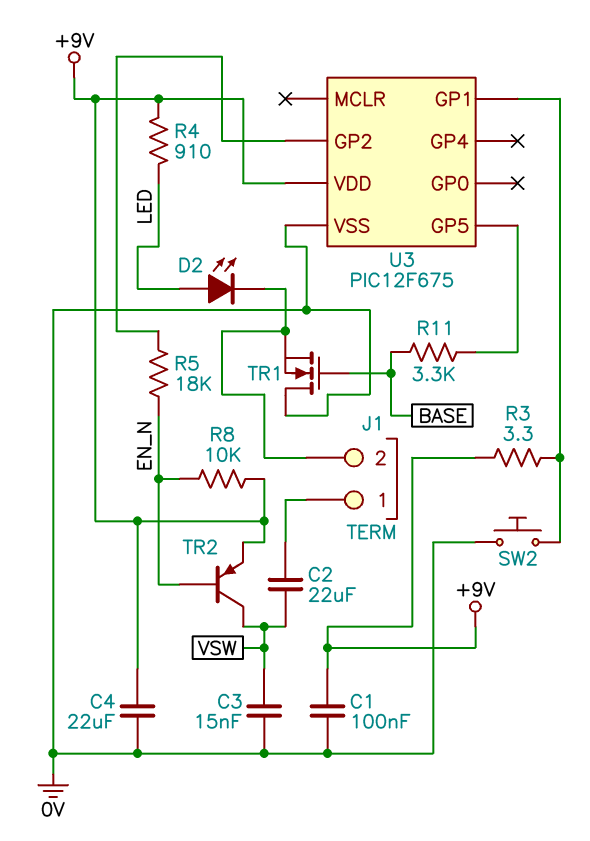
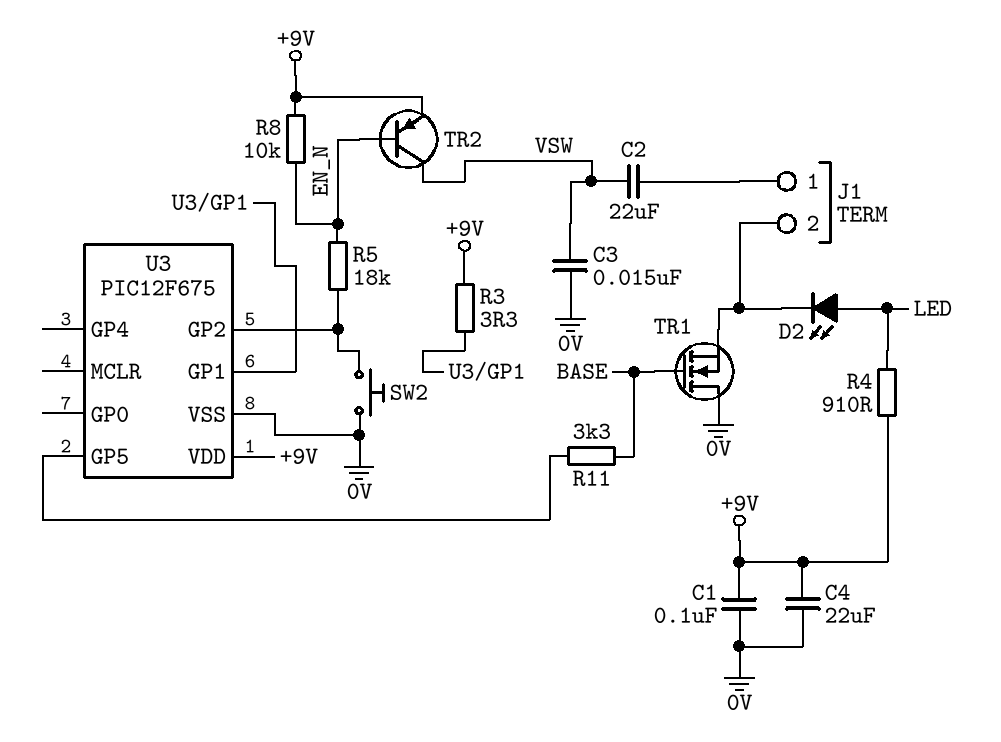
SW2: button (0V, U3/GP1) -> button (0V, U3/GP2)

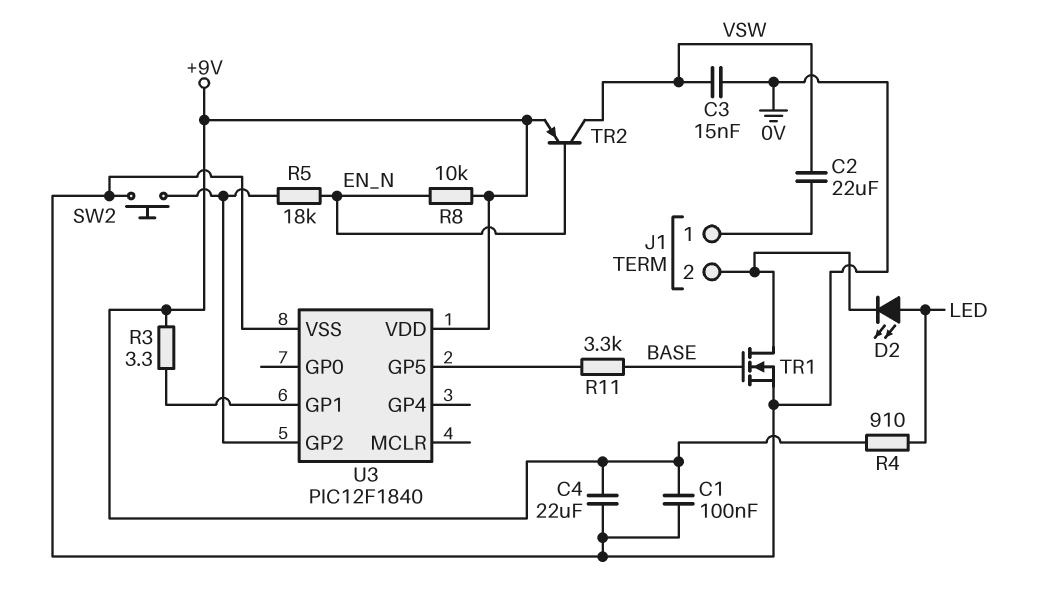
TR1: NMOS (G BASE, D 0V, S J1/2) -> NMOS (G BASE, D J1/2, S 0V)
U3: PIC12F675 -> PIC12F1840

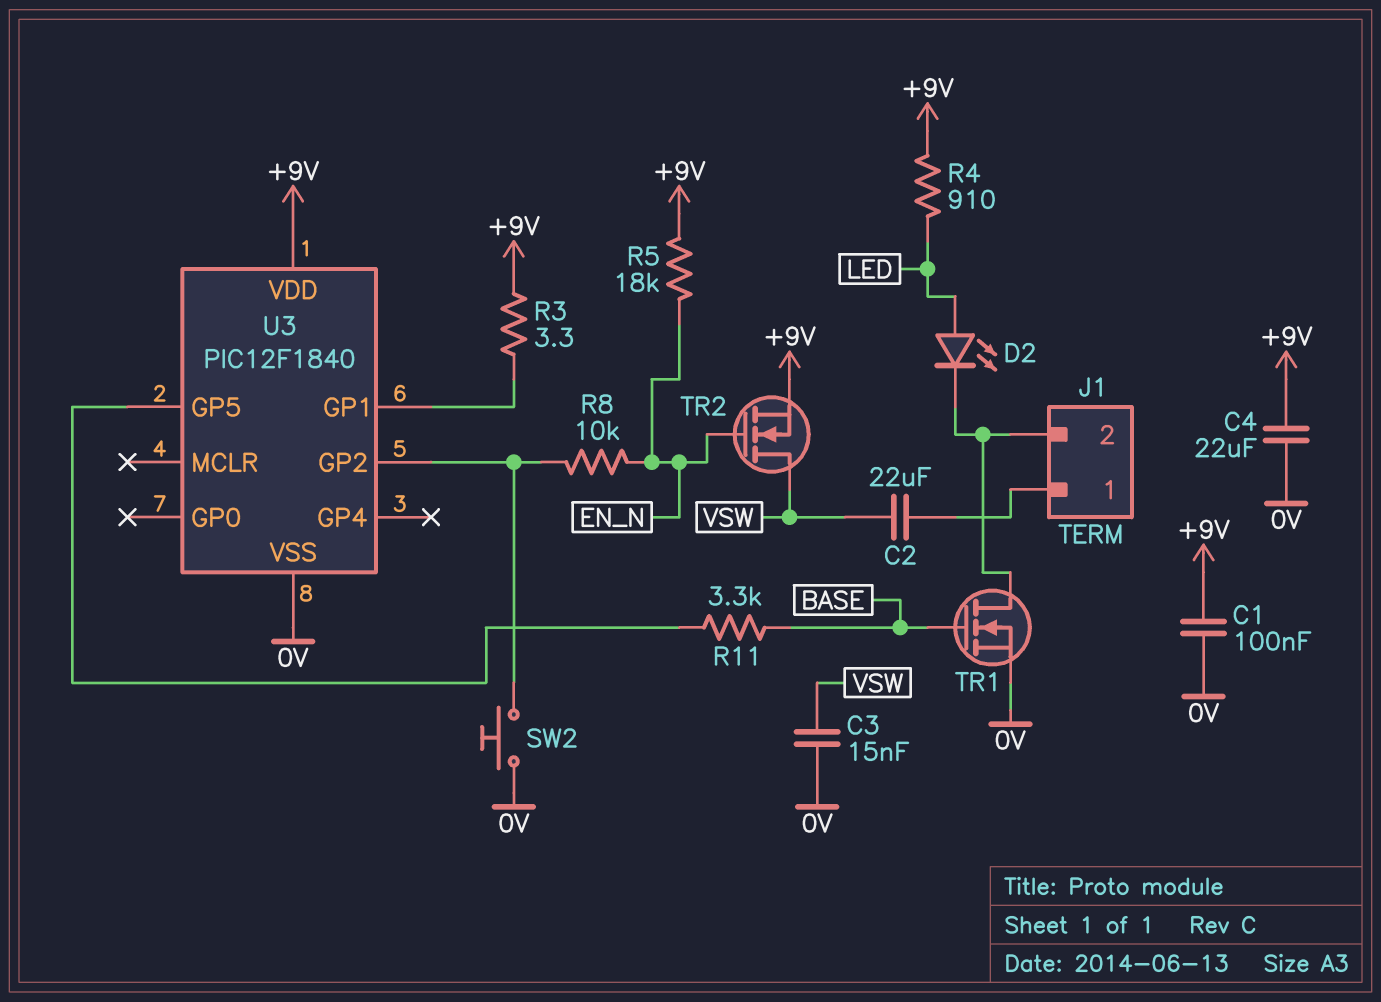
R5: 18k (EN_N, U3/GP2) -> 18k (+9V, EN_N)
R8: 10k (+9V, EN_N) -> 10k (EN_N, U3/GP2)
TR2: PNP (B EN_N, C VSW, E +9V) -> NMOS (G EN_N, D VSW, S +9V)

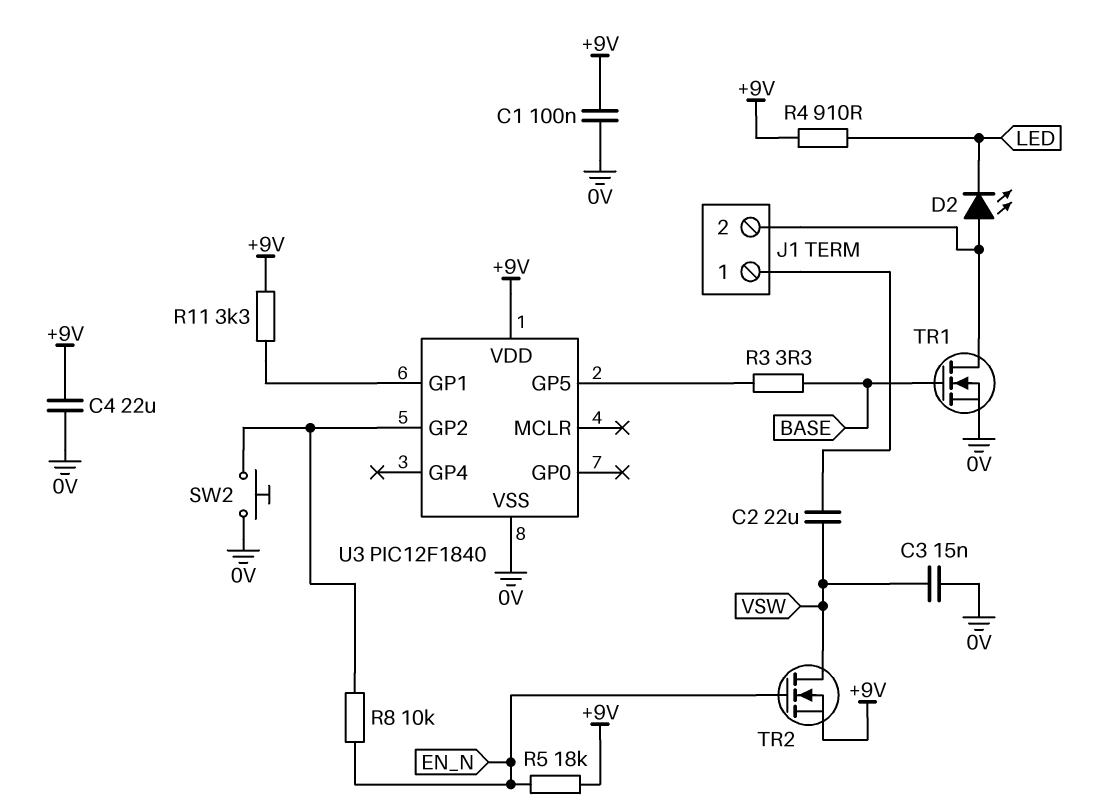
D2: LED (A LED, K J1/2) -> LED (A J1/2, K LED)
R3: 3.3 (+9V, U3/GP1) -> 3.3 (BASE, U3/GP5)
R11: 3.3k (BASE, U3/GP5) -> 3.3k (+9V, U3/GP1)

